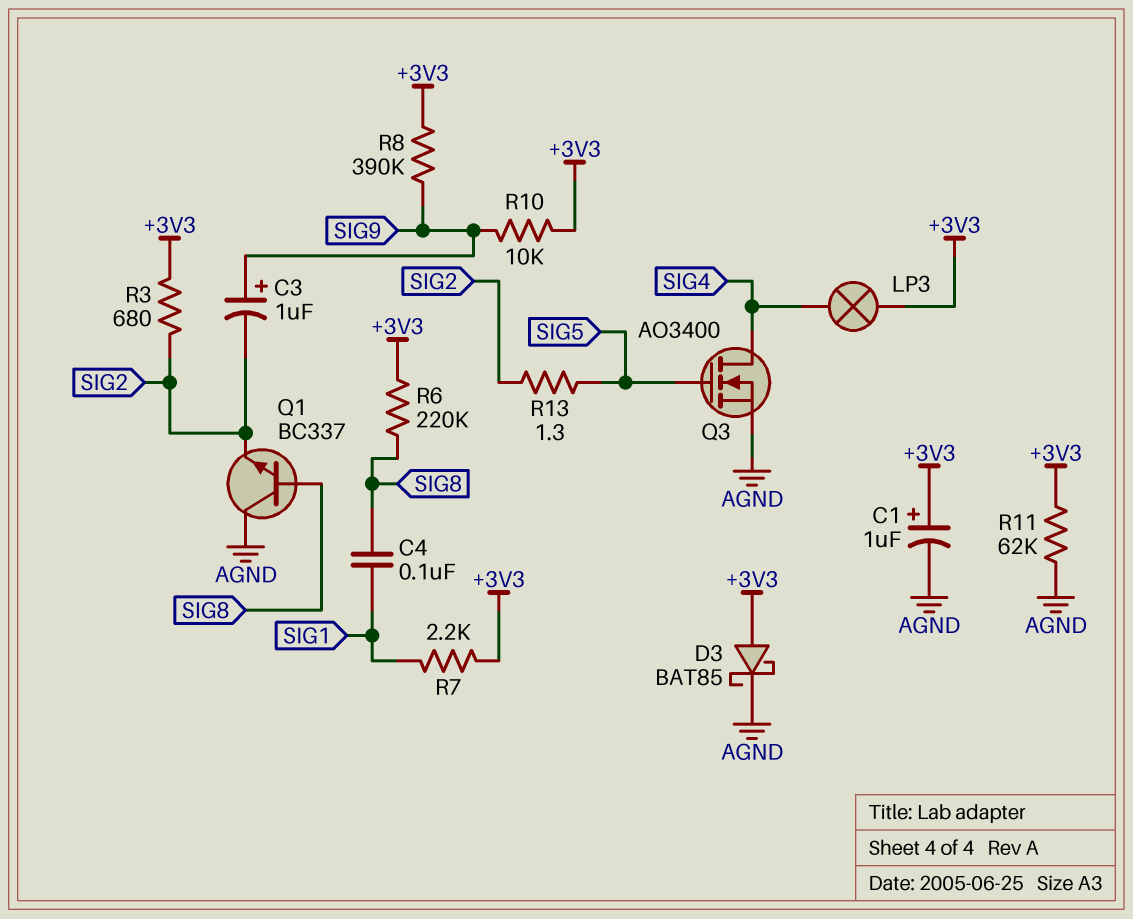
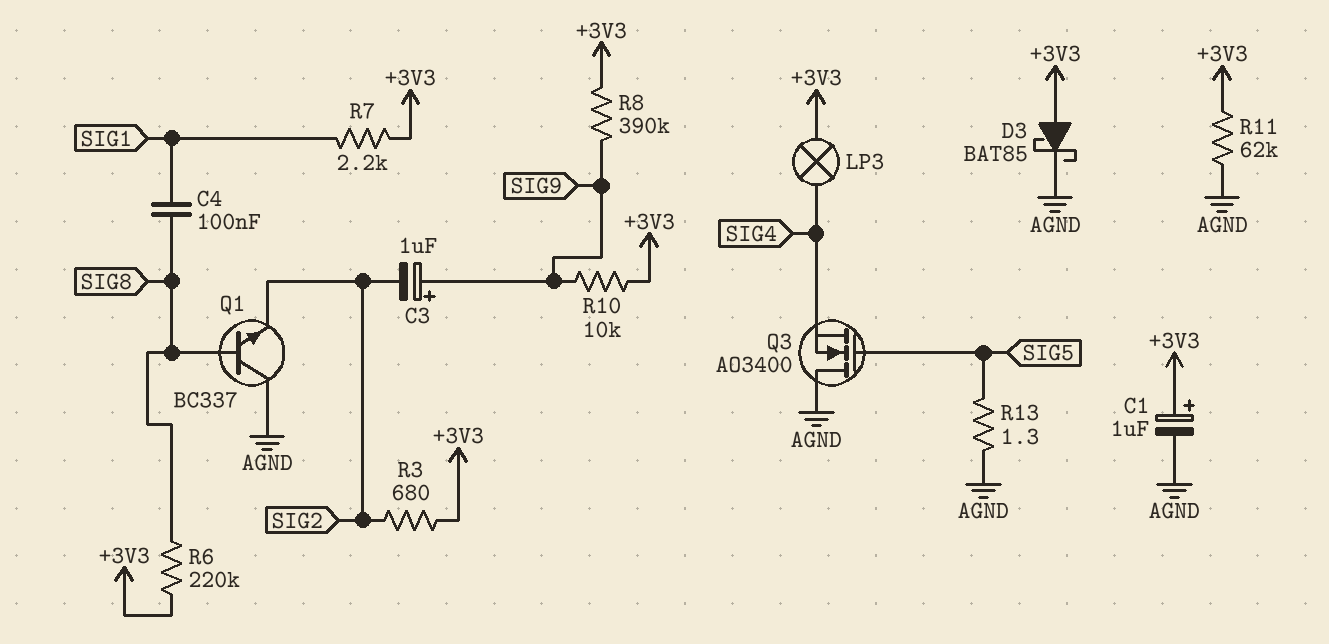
Q3: NMOS AO3400 (G SIG5, D SIG4, S AGND) -> NMOS AO3400 (G SIG5, D AGND, S SIG4)
R13: 1.3 (SIG2, SIG5) -> 1.3 (AGND, SIG5)

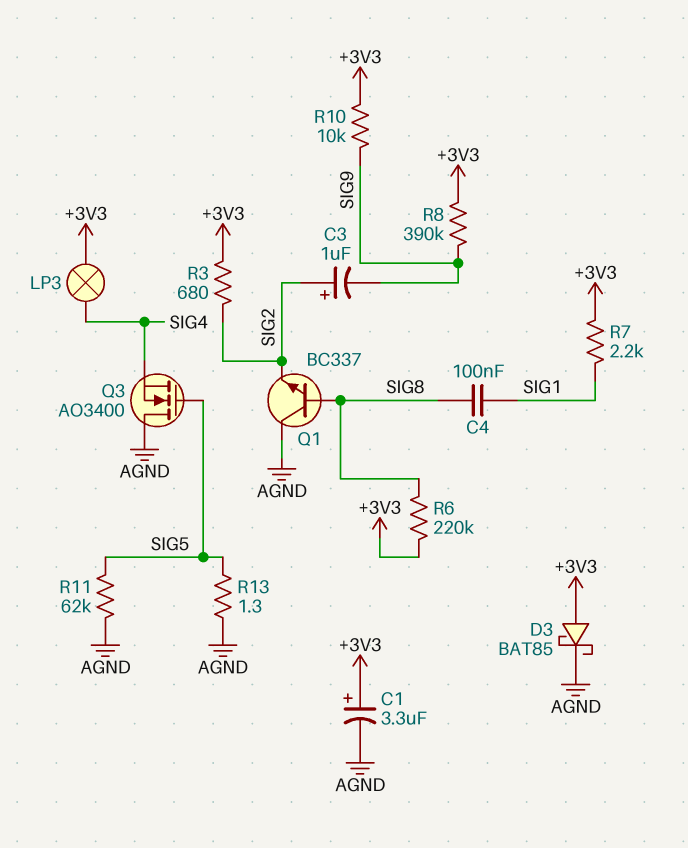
C1: 1uF (plus +3V3, minus AGND) -> 3.3uF (plus +3V3, minus AGND)
C3: 1uF (plus SIG9, minus SIG2) -> 1uF (plus SIG2, minus SIG9)
R11: 62k (+3V3, AGND) -> 62k (AGND, SIG5)

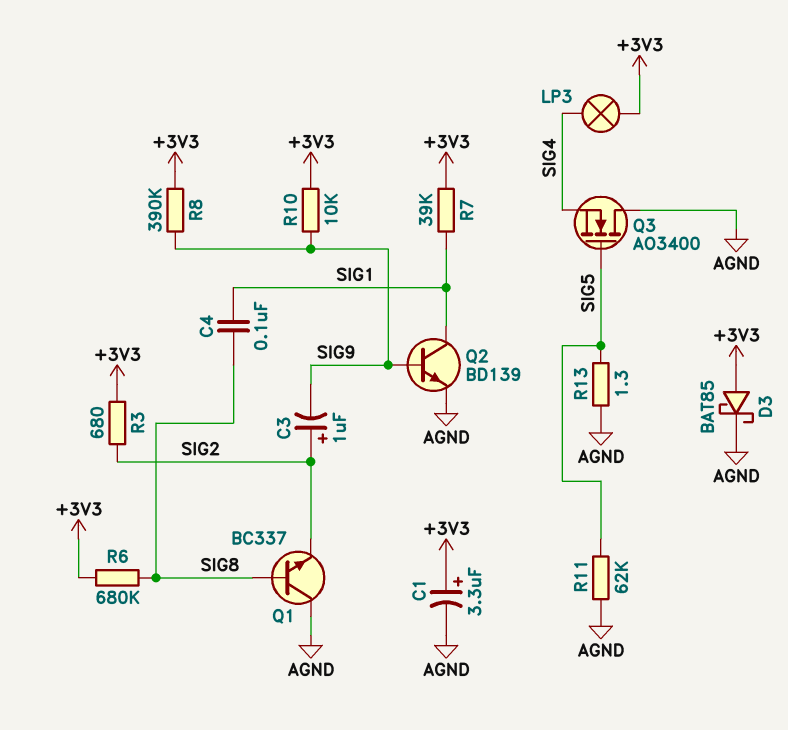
Q2: none -> NPN BD139 (B SIG9, C SIG1, E AGND)
R6: 220k (+3V3, SIG8) -> 680k (+3V3, SIG8)
R7: 2.2k (+3V3, SIG1) -> 39k (+3V3, SIG1)

